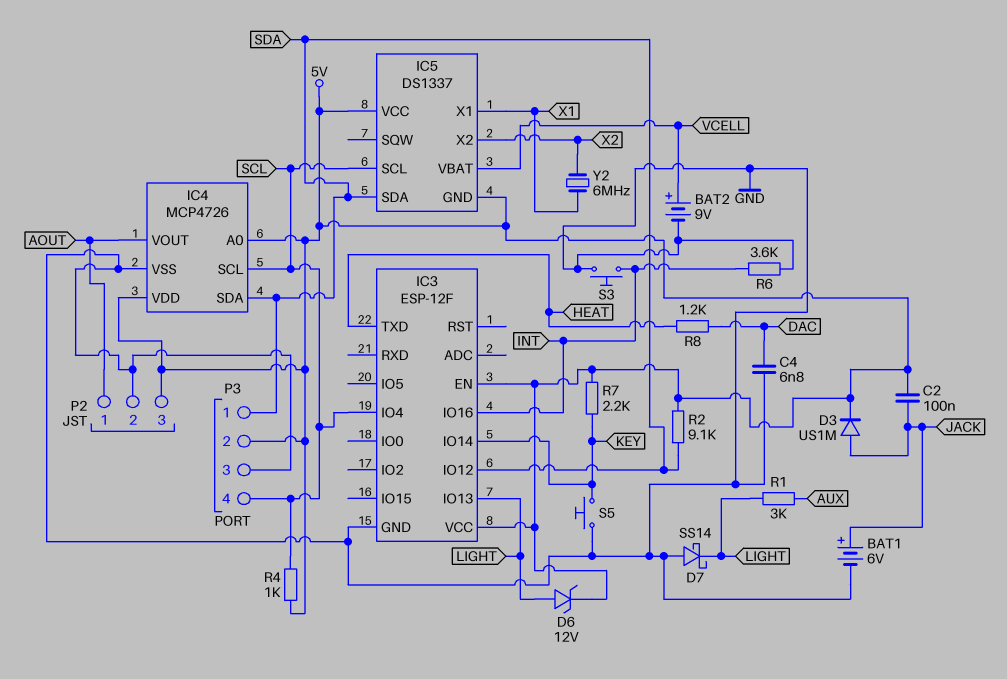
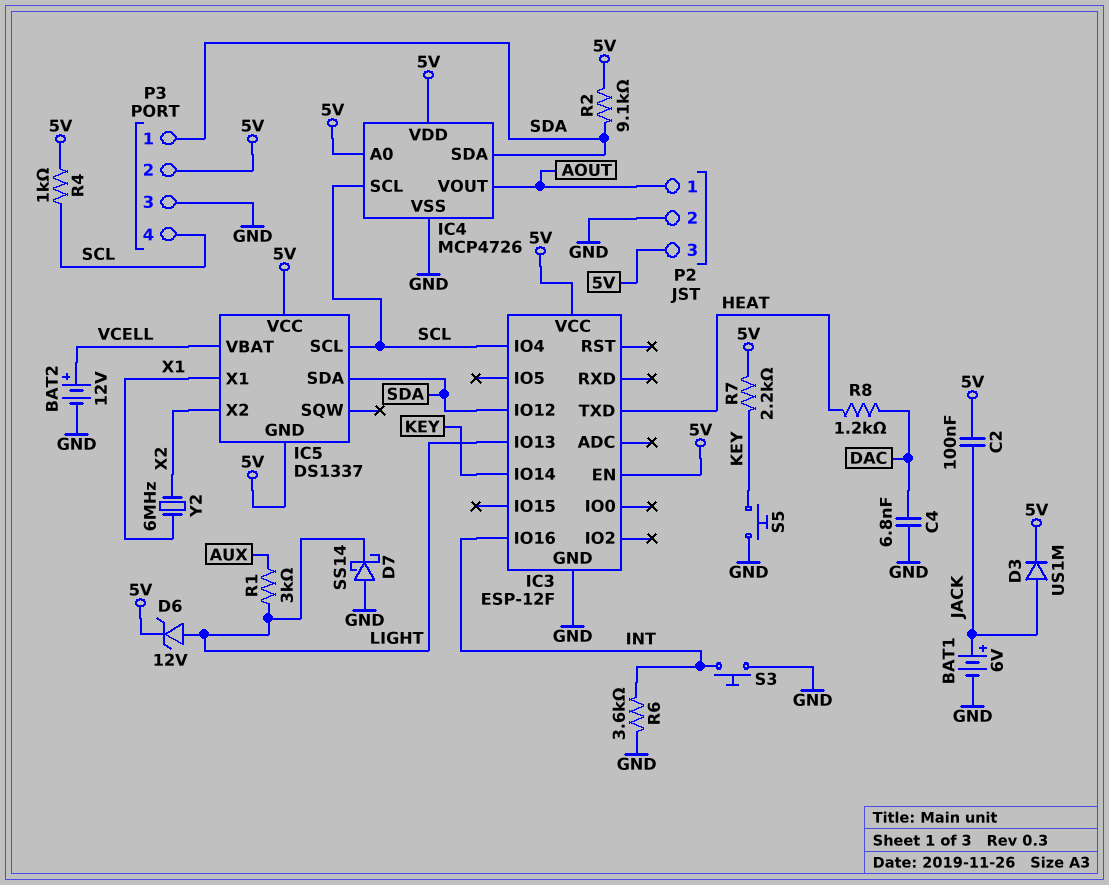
BAT2: 9V (plus VCELL, minus GND) -> 12V (plus VCELL, minus GND)

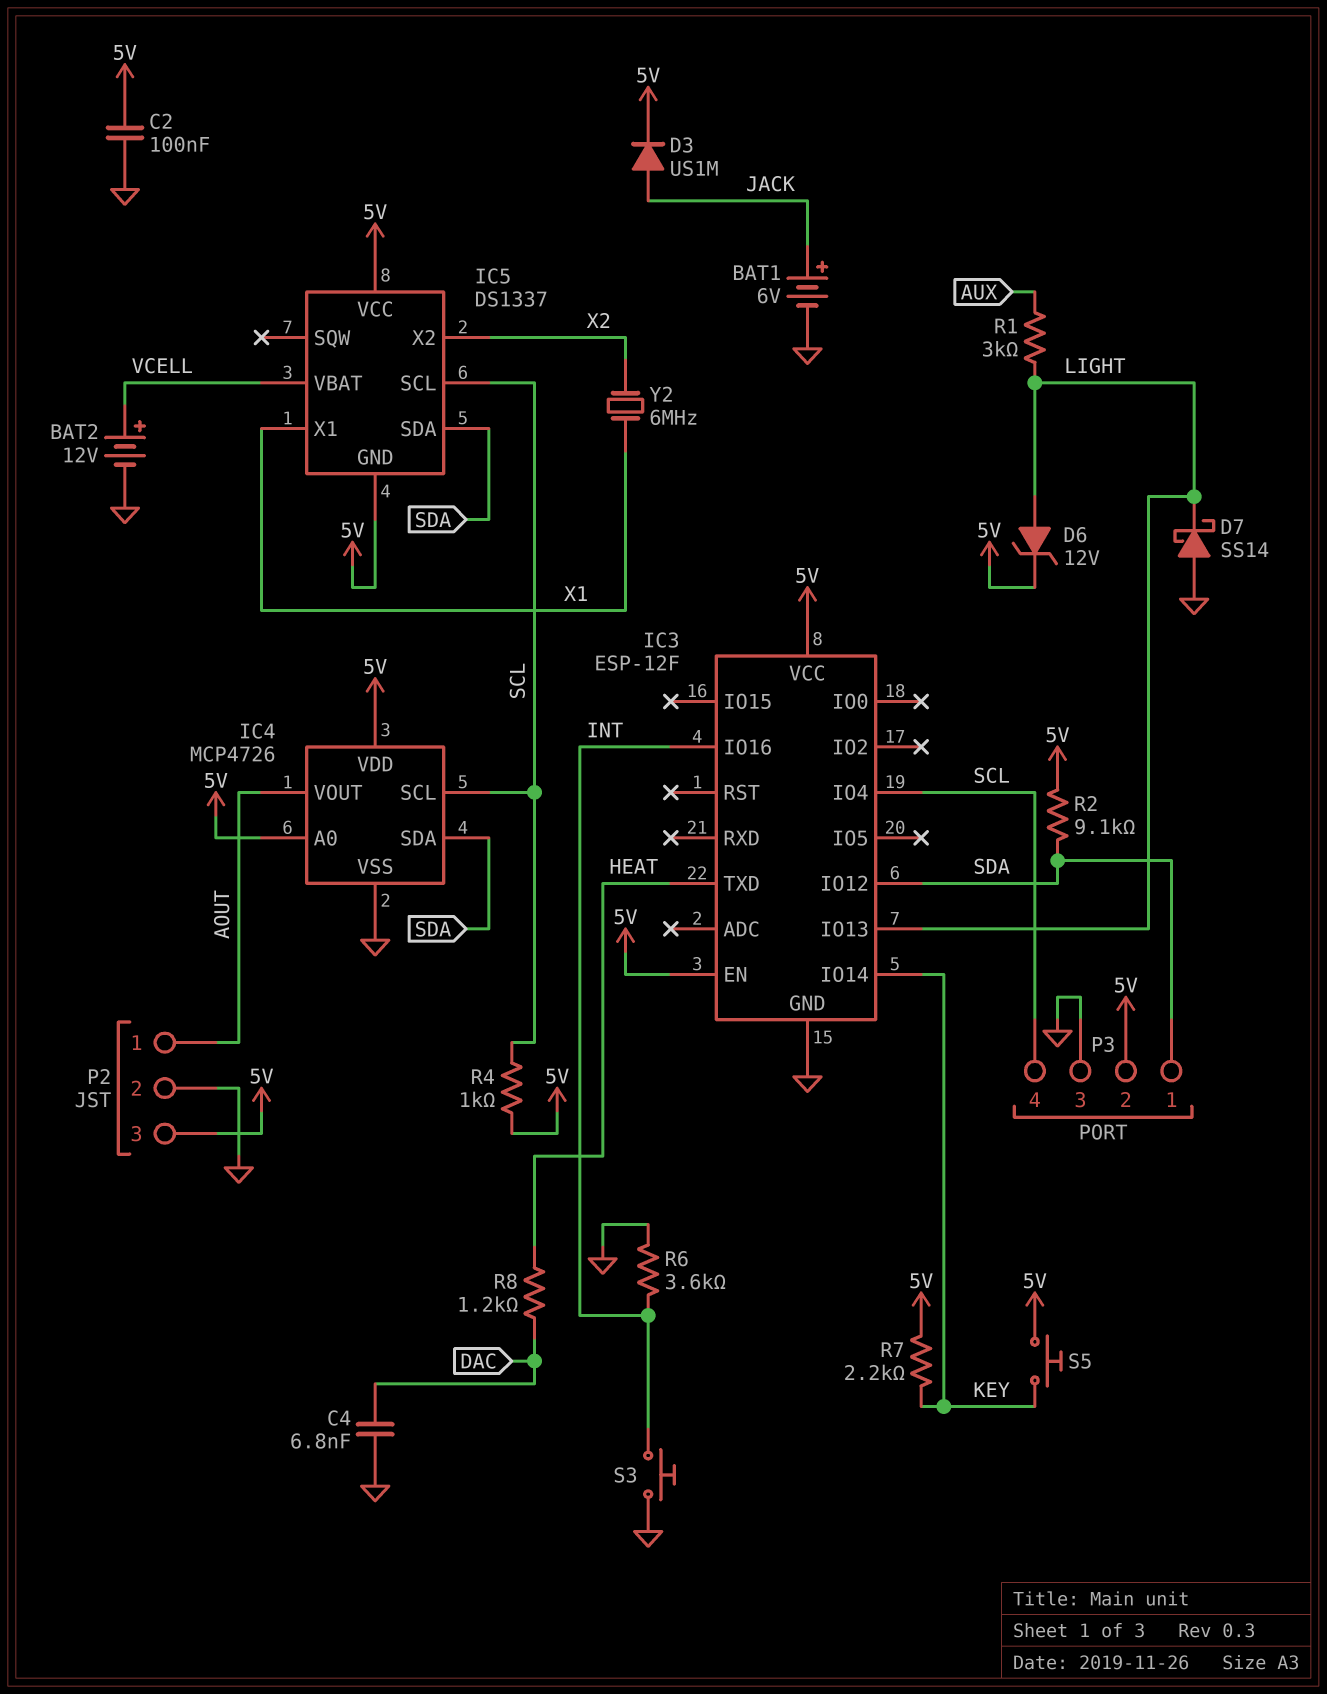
C2: 100nF (5V, JACK) -> 100nF (5V, GND)
S5: button (GND, KEY) -> button (5V, KEY)

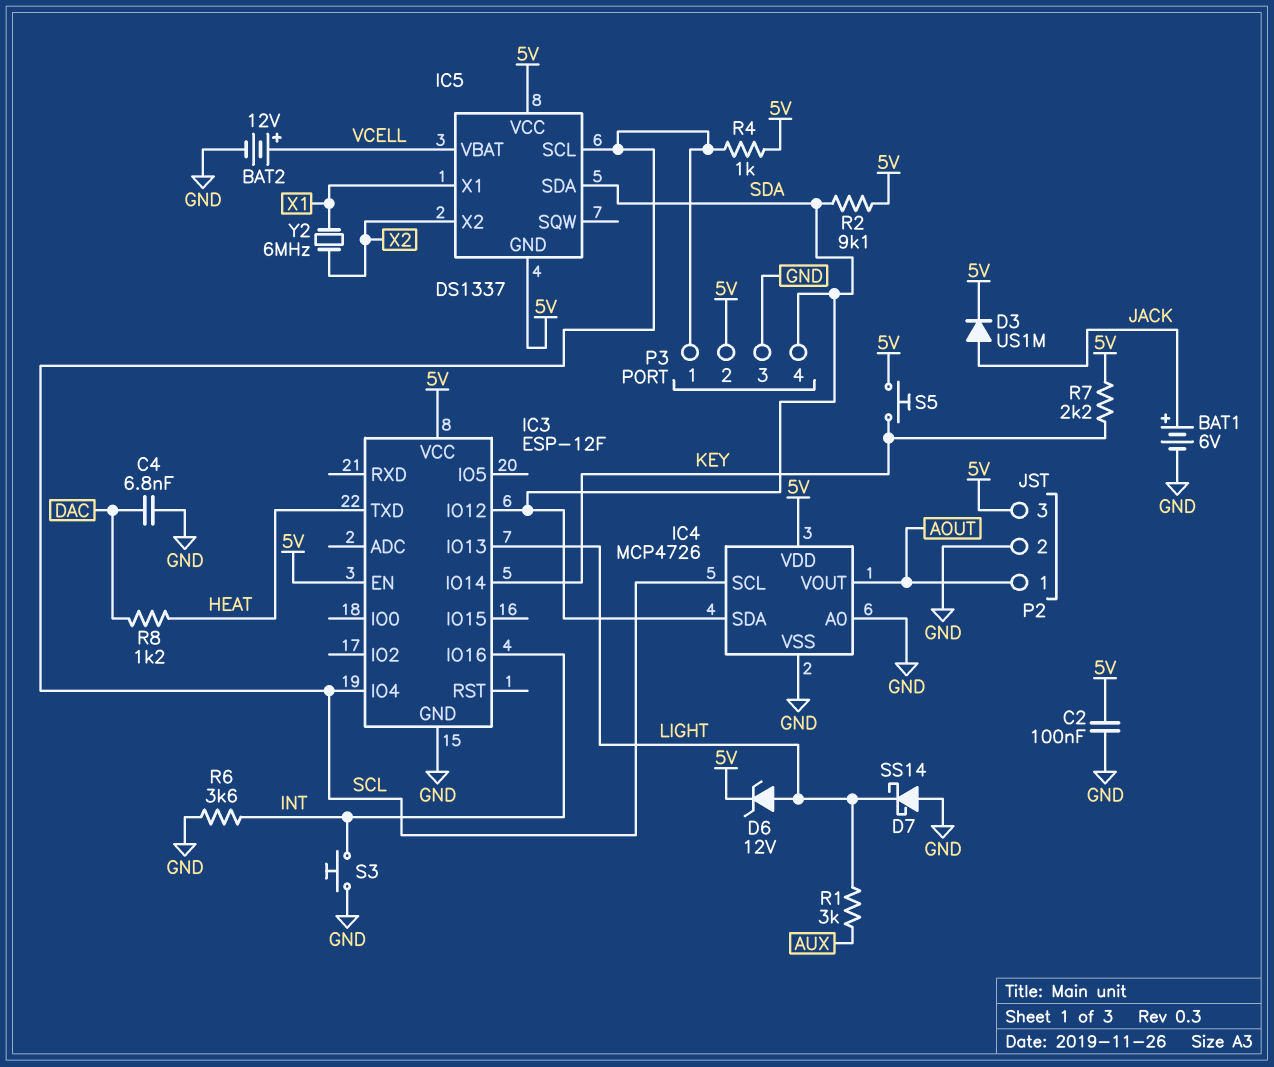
IC4 pin A0: 5V -> GND
P3 pin 1: SDA -> SCL
P3 pin 4: SCL -> SDA

